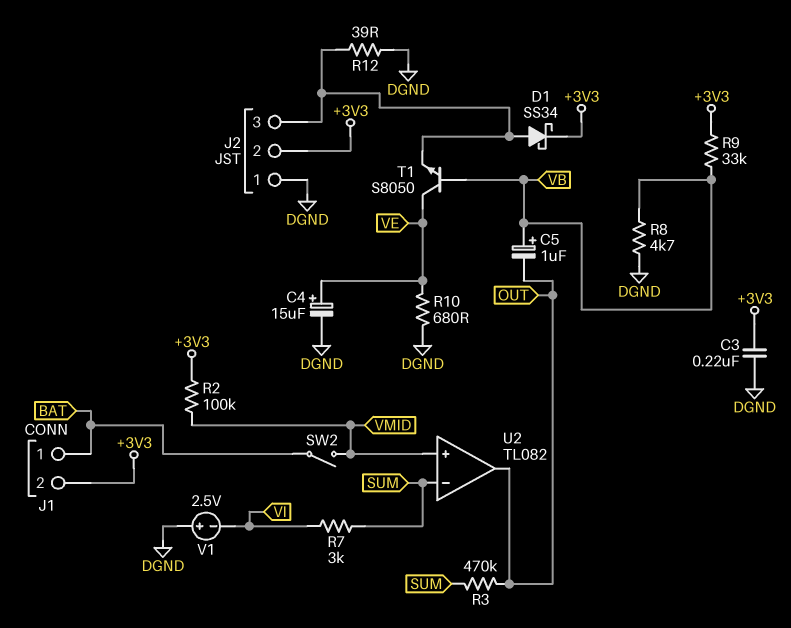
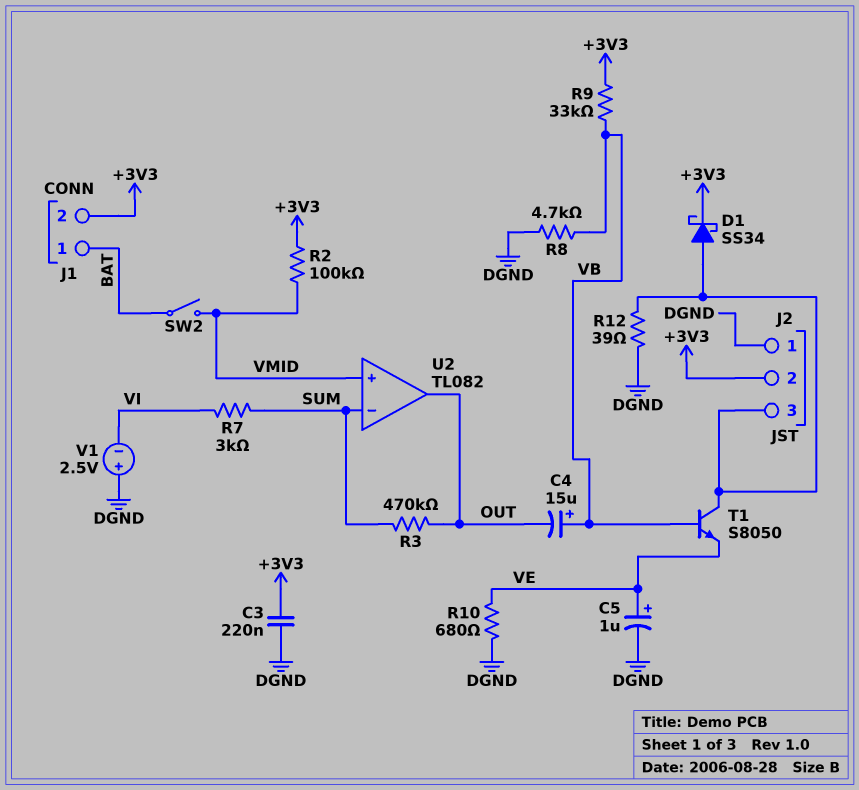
C4: 15uF (plus VE, minus DGND) -> 15uF (plus VB, minus OUT)
C5: 1uF (plus VB, minus OUT) -> 1uF (plus VE, minus DGND)
T1: NPN S8050 (B VB, C VE, E J2/3) -> NPN S8050 (B VB, C J2/3, E VE)

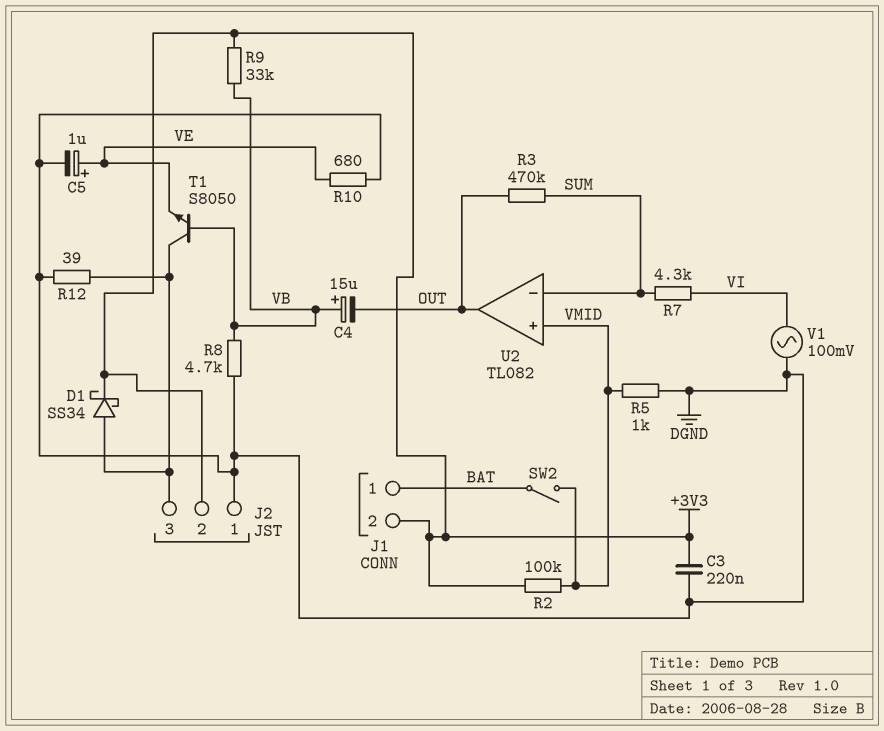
R5: none -> 1k (DGND, VMID)
R7: 3k (SUM, VI) -> 4.3k (SUM, VI)
V1: 2.5V (plus DGND, minus VI) -> AC 100mV (DGND, VI)

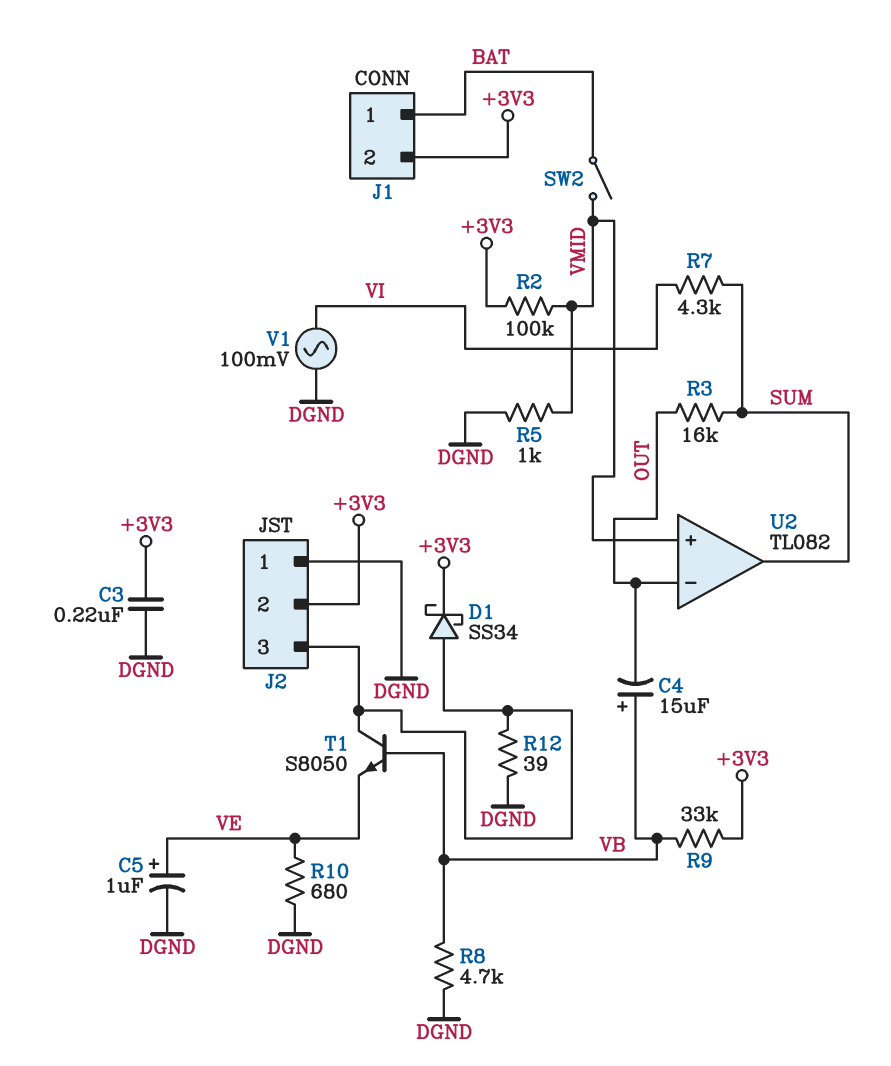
R3: 470k (OUT, SUM) -> 16k (OUT, SUM)
U2 pin in-: SUM -> OUT
U2 pin out: OUT -> SUM

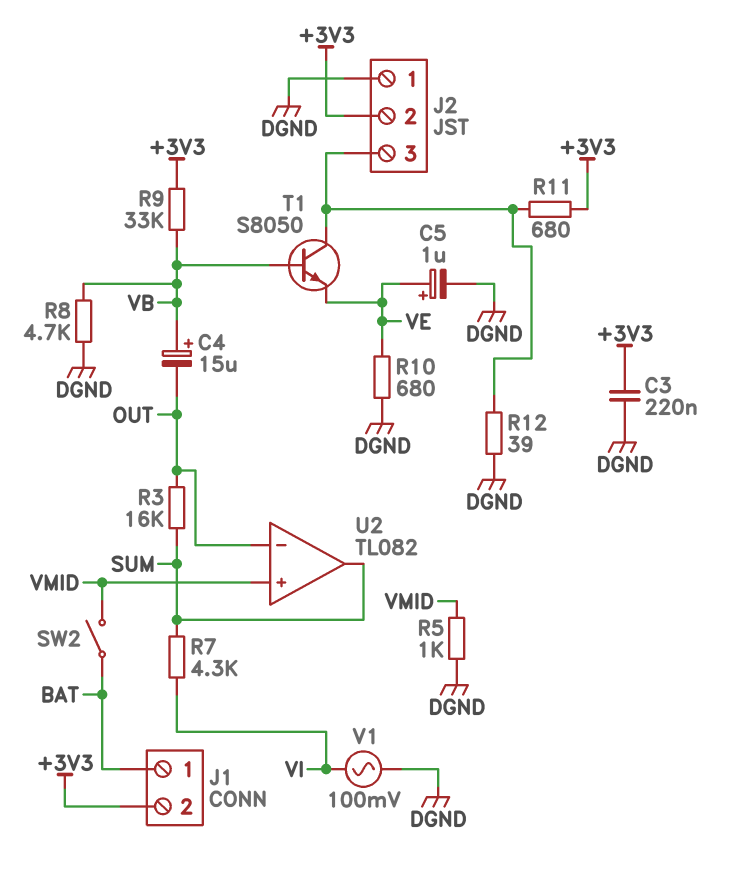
D1: schottky SS34 (A J2/3, K +3V3) -> none
R2: 100k (+3V3, VMID) -> none
R11: none -> 680 (+3V3, J2/3)

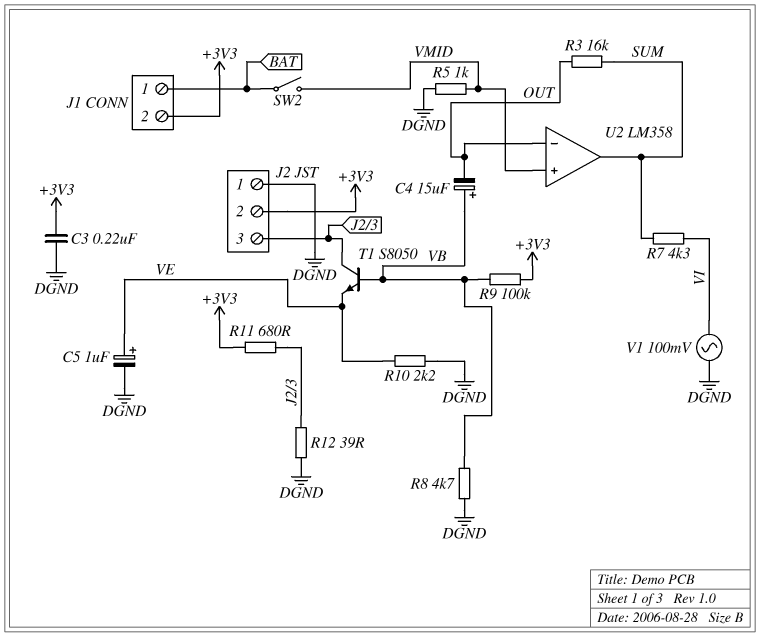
R9: 33k (+3V3, VB) -> 100k (+3V3, VB)
R10: 680 (DGND, VE) -> 2.2k (DGND, VE)
U2: TL082 -> LM358

